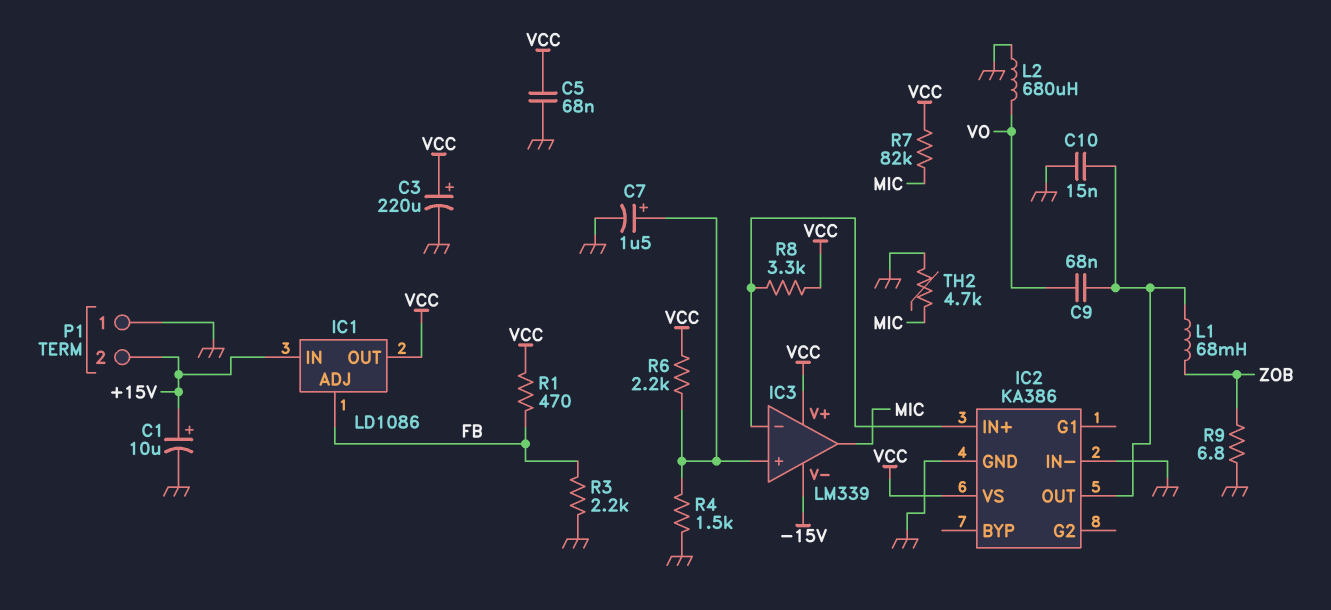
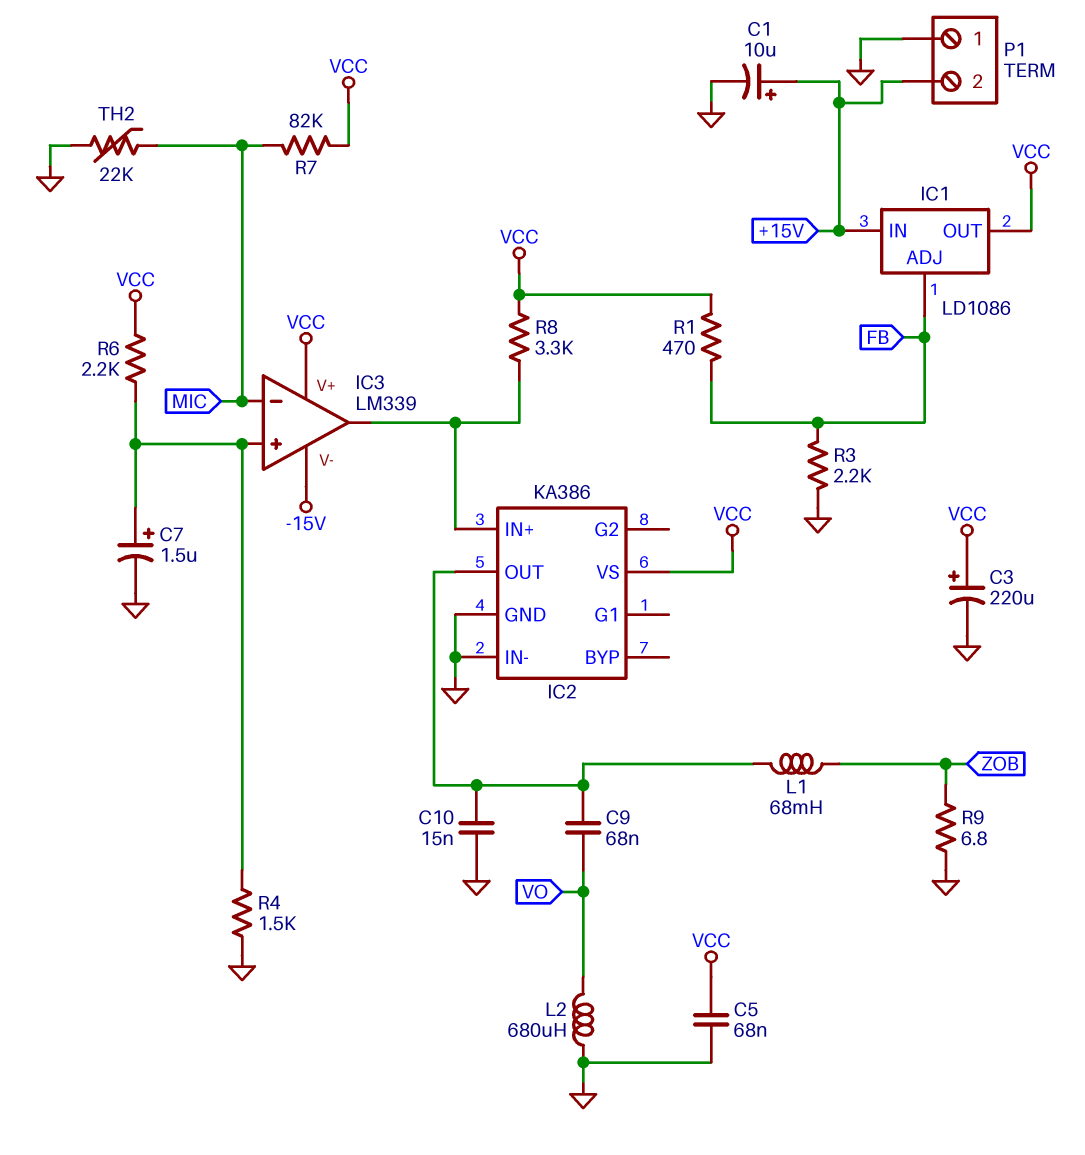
IC3 pin in-: IC2/IN+ -> MIC
IC3 pin out: MIC -> IC2/IN+
TH2: 4.7k (GND, MIC) -> 22k (GND, MIC)

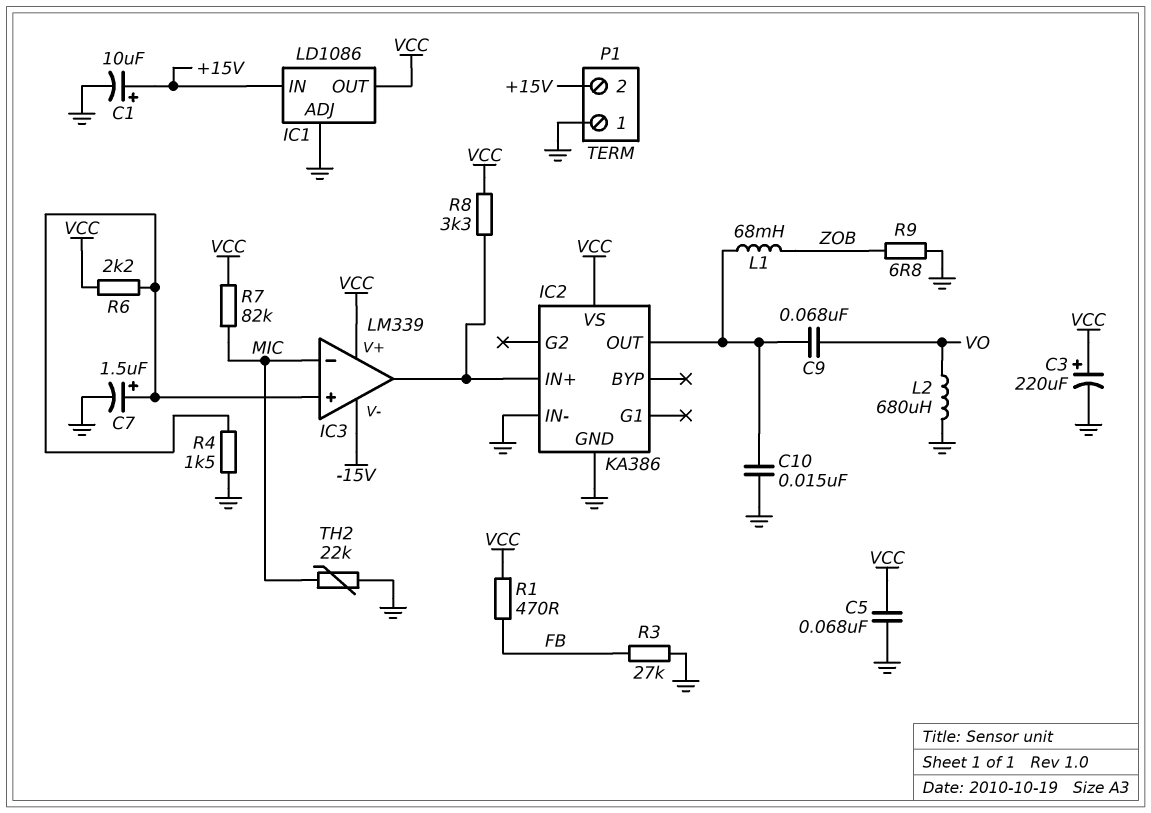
IC1 pin ADJ: FB -> GND
R3: 2.2k (FB, GND) -> 27k (FB, GND)

